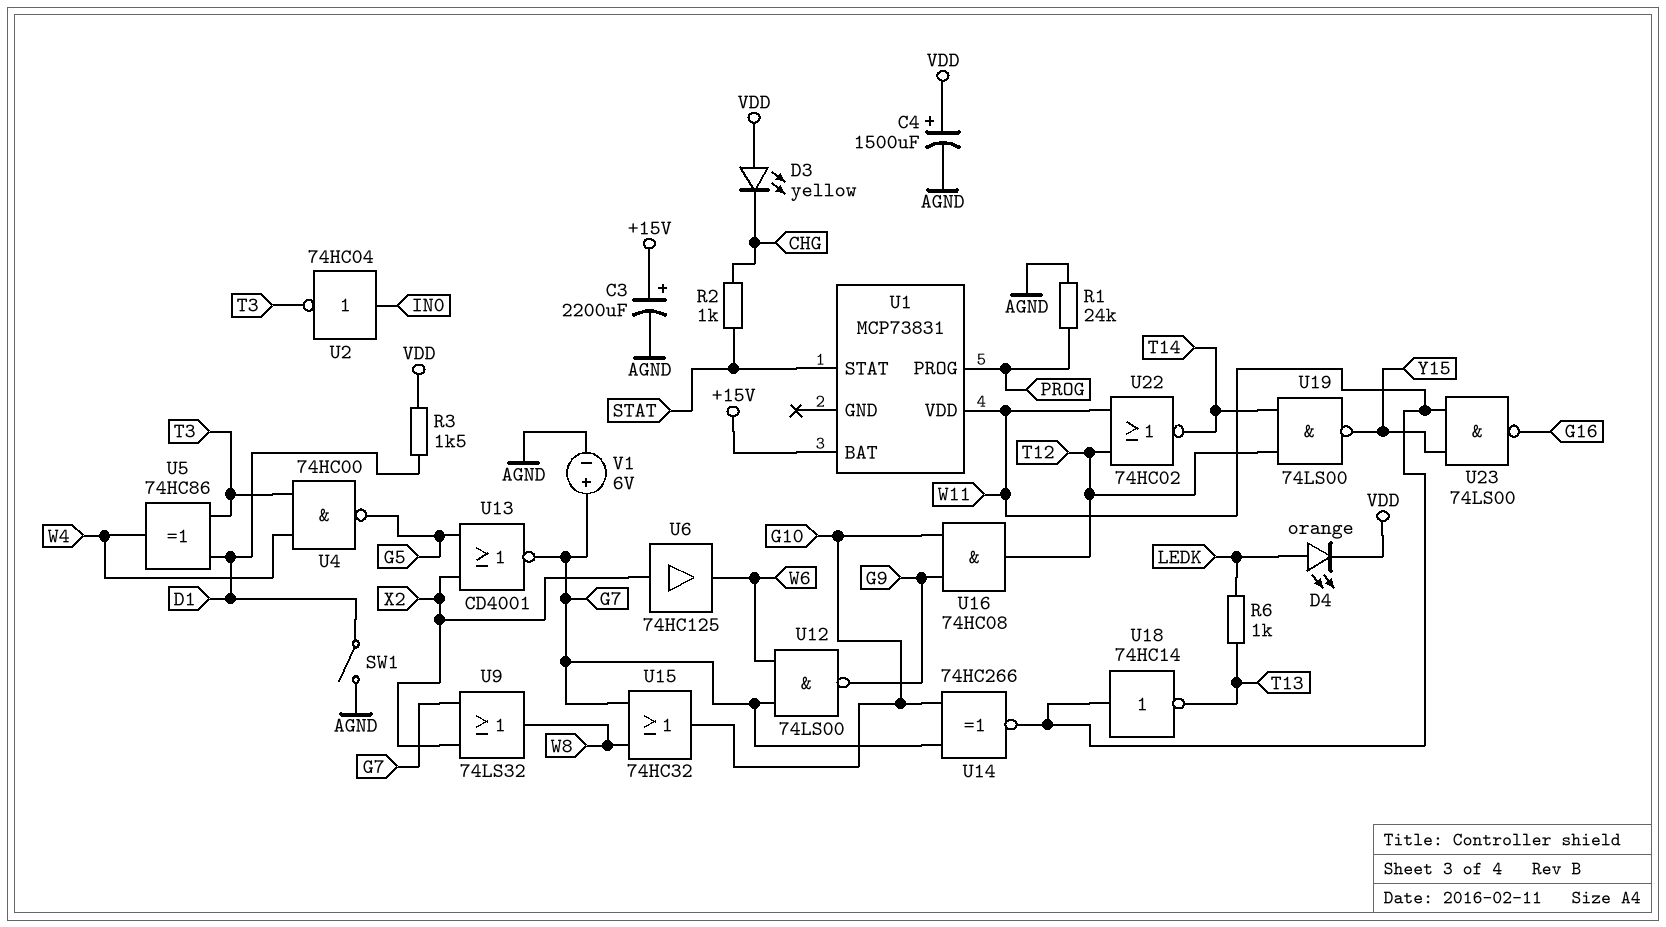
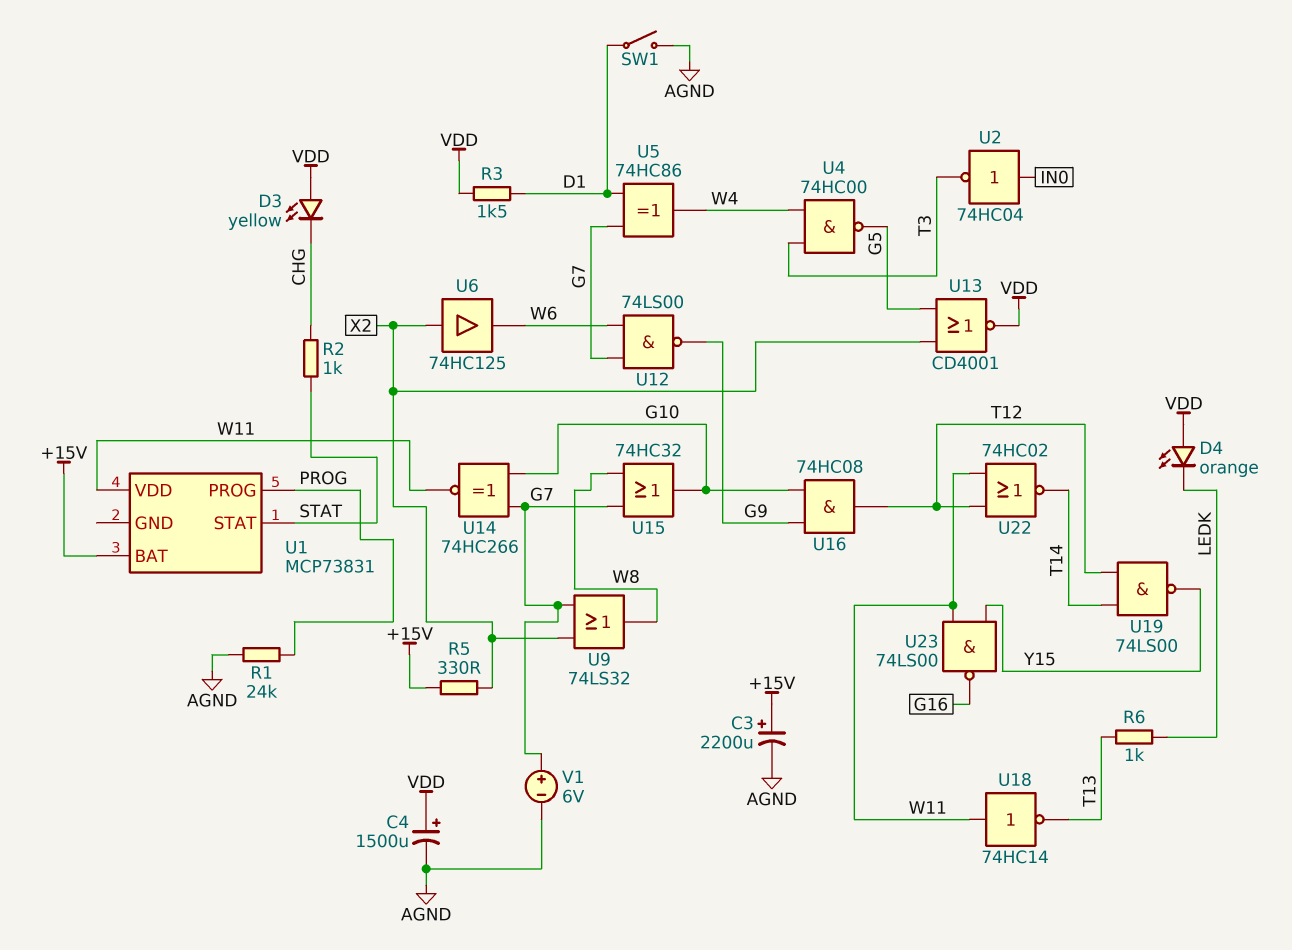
D4: LED orange (A LEDK, K VDD) -> LED orange (A VDD, K LEDK)
R5: none -> 330 (+15V, X2)
U5: XOR 74HC86 (in D1, in T3, out W4) -> XOR 74HC86 (in D1, in G7, out W4)
U13: NOR CD4001 (in G5, in X2, out G7) -> NOR CD4001 (in G5, in X2, out VDD)

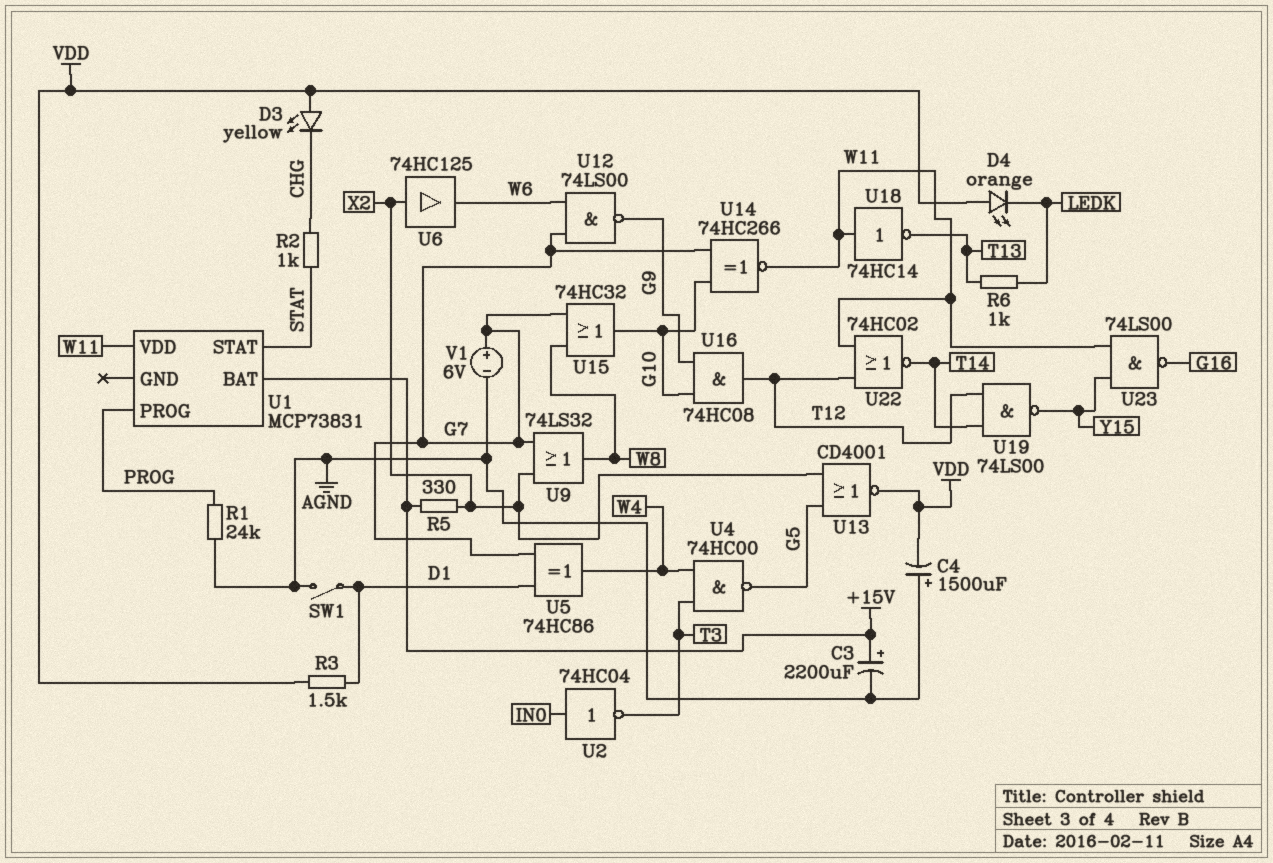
C4: 1500uF (plus VDD, minus AGND) -> 1500uF (plus AGND, minus VDD)

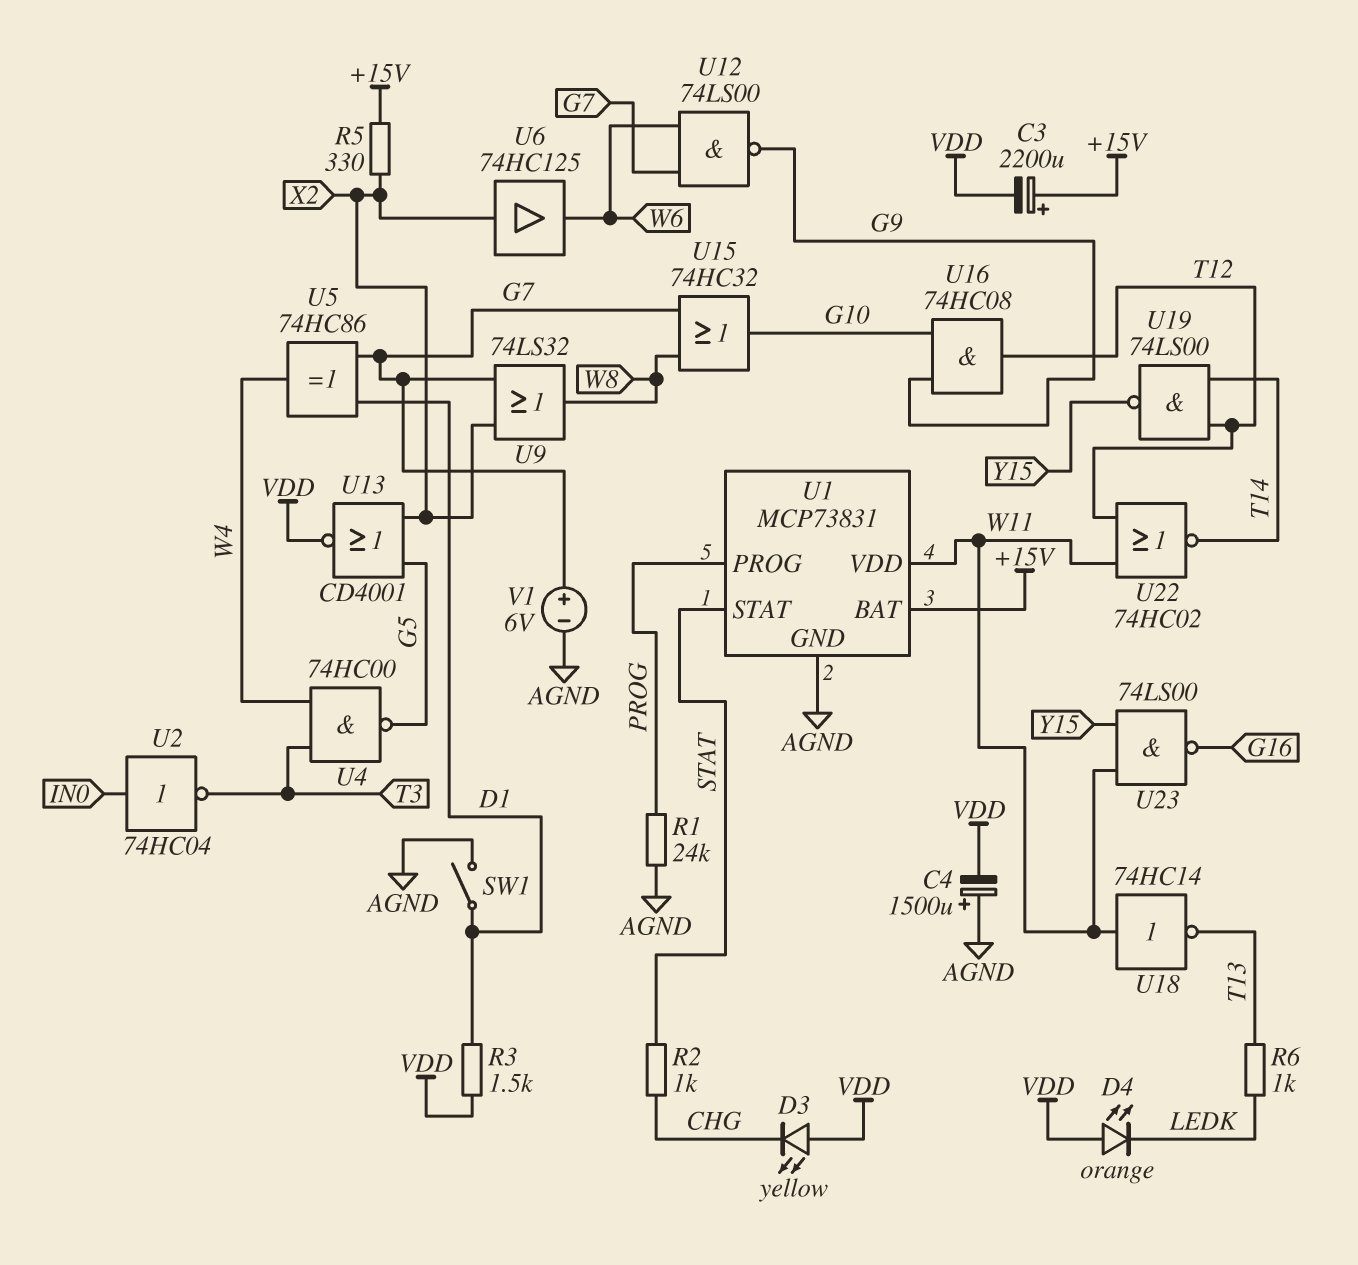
C3: 2200uF (plus +15V, minus AGND) -> 2200uF (plus +15V, minus VDD)
U1 pin GND: none -> AGND
U14: XNOR 74HC266 (in G7, in G10, out W11) -> none

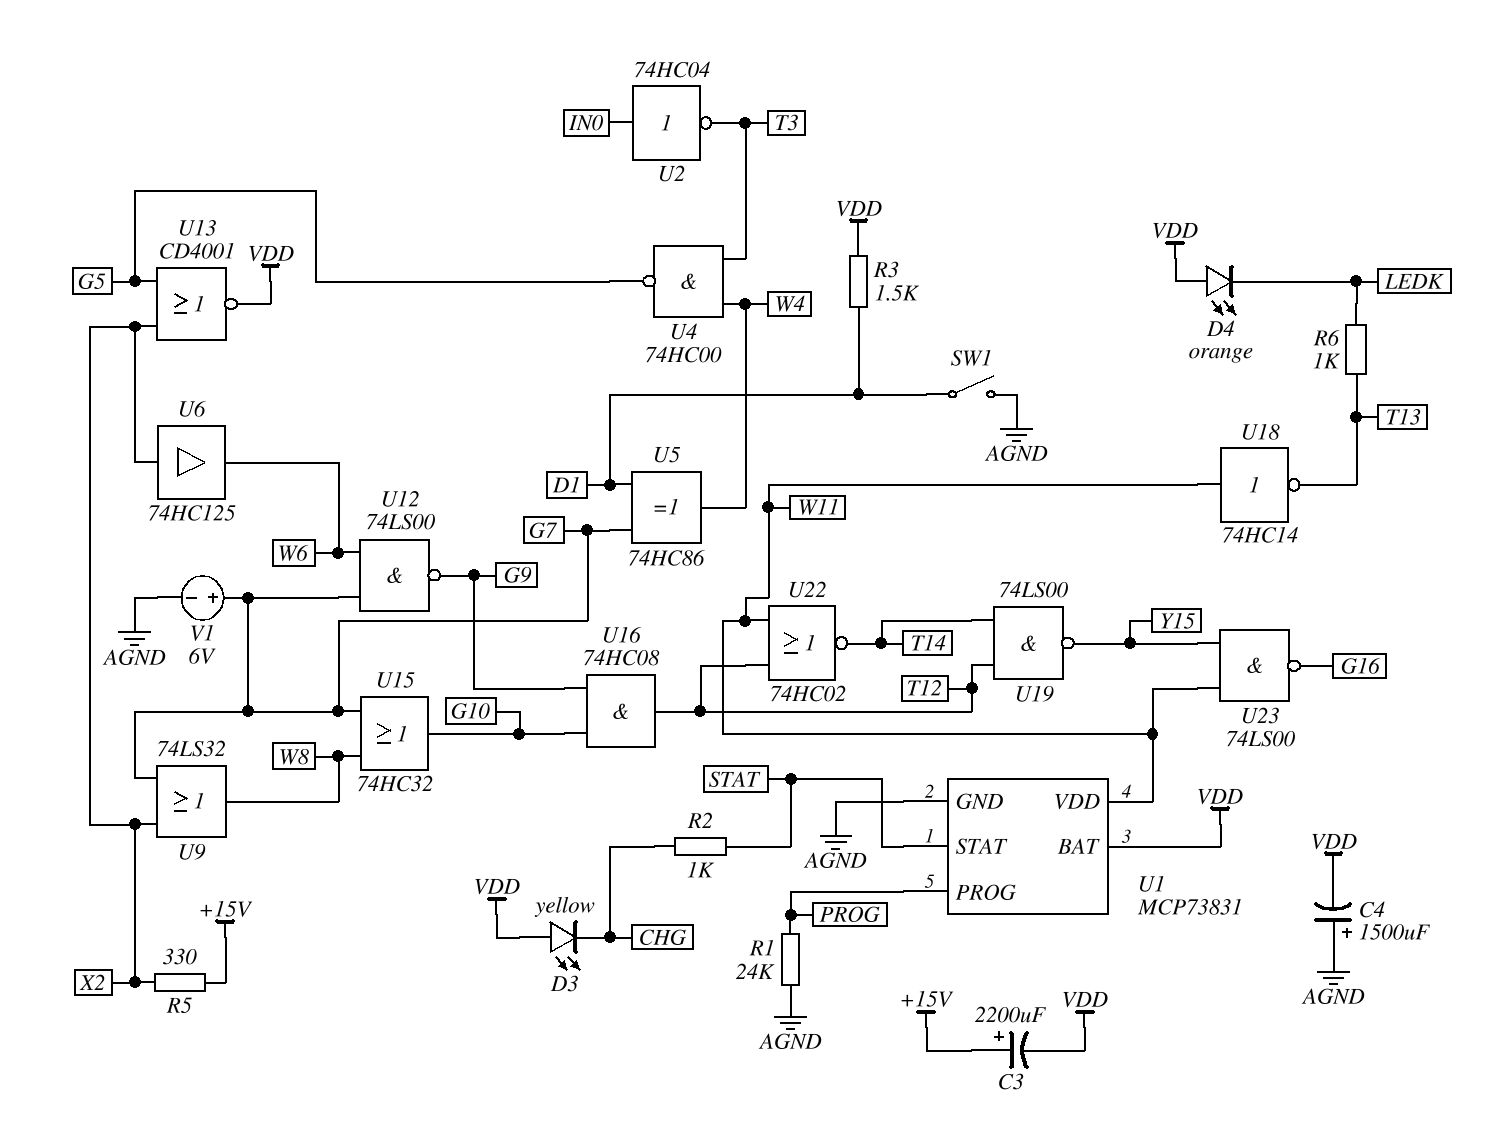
U1 pin BAT: +15V -> VDD

